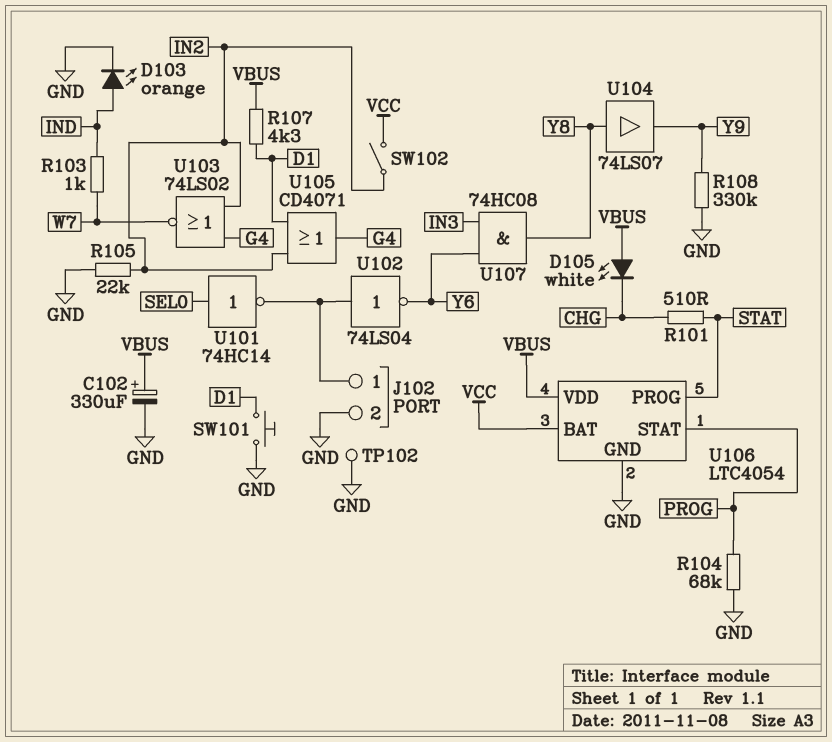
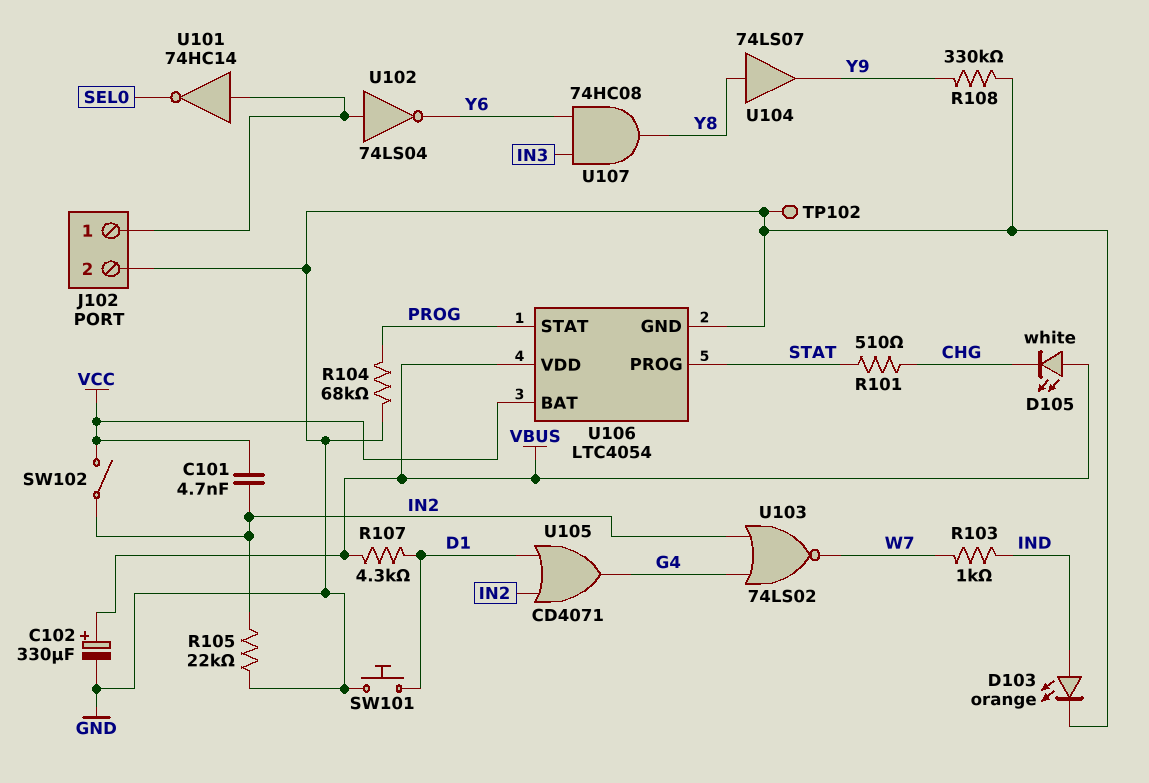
C101: none -> 4.7nF (IN2, VCC)
U101: NOT 74HC14 (in SEL0, out J102/1) -> NOT 74HC14 (in J102/1, out SEL0)

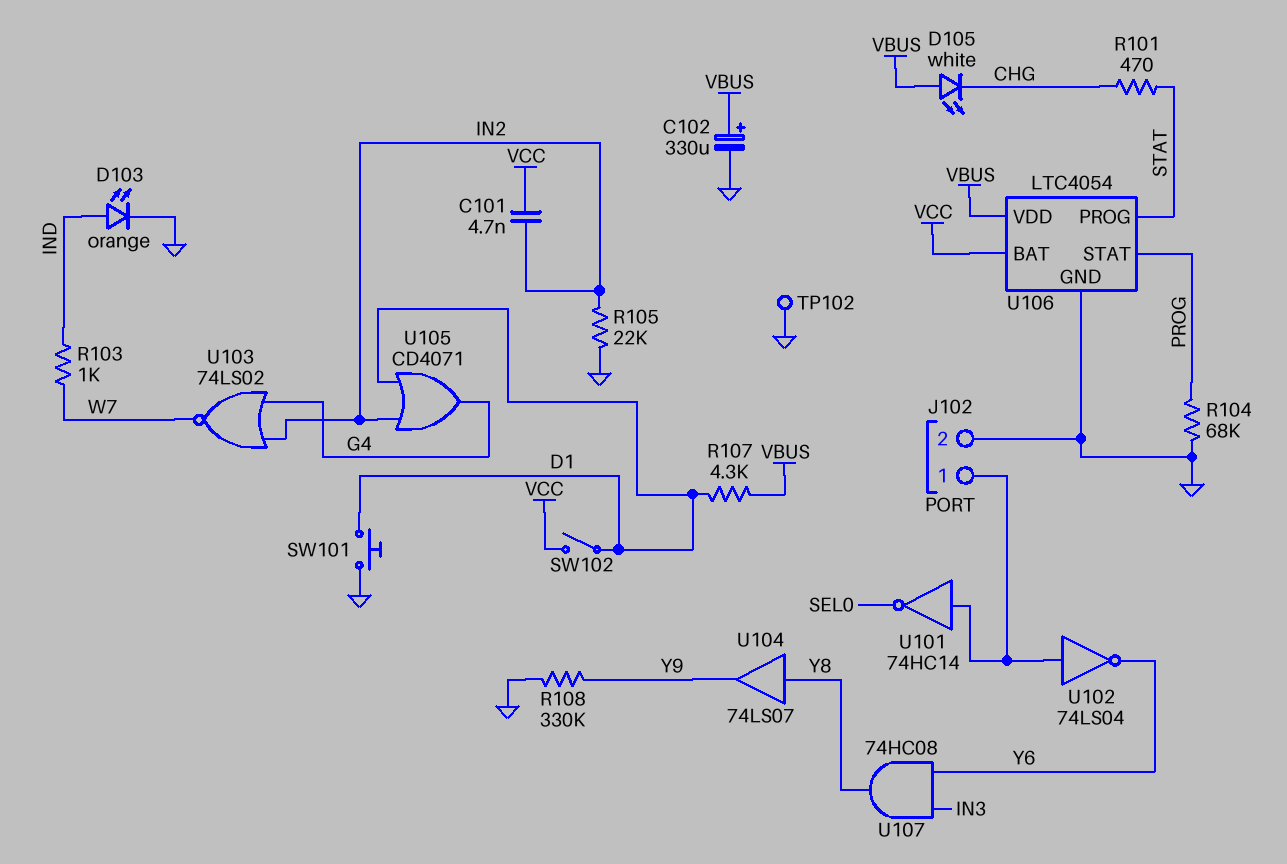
R101: 510 (CHG, STAT) -> 470 (CHG, STAT)
SW102: switch (IN2, VCC) -> switch (D1, VCC)

